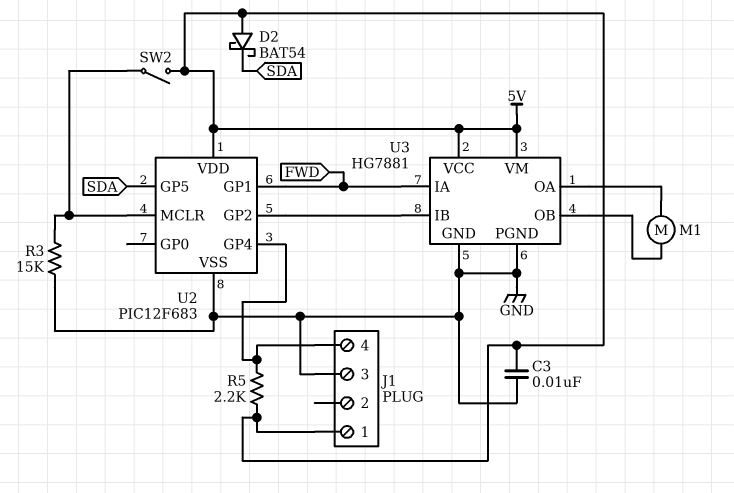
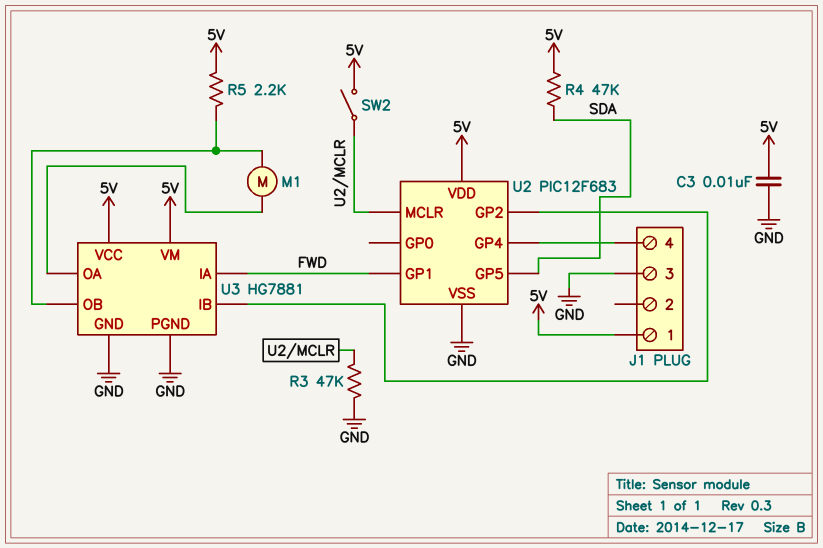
D2: schottky BAT54 (A 5V, K SDA) -> none
R3: 15k (GND, U2/MCLR) -> 47k (GND, U2/MCLR)
R4: none -> 47k (5V, SDA)
R5: 2.2k (5V, J1/4) -> 2.2k (5V, U3/OB)

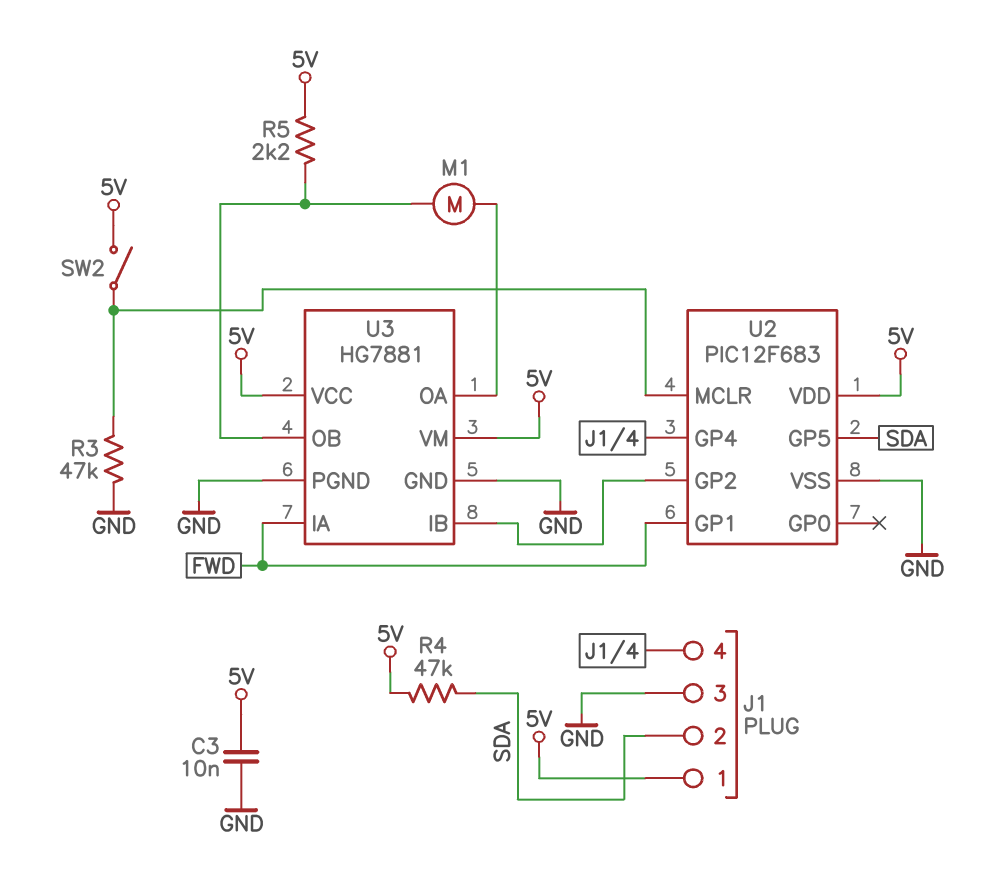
J1 pin 2: none -> SDA

